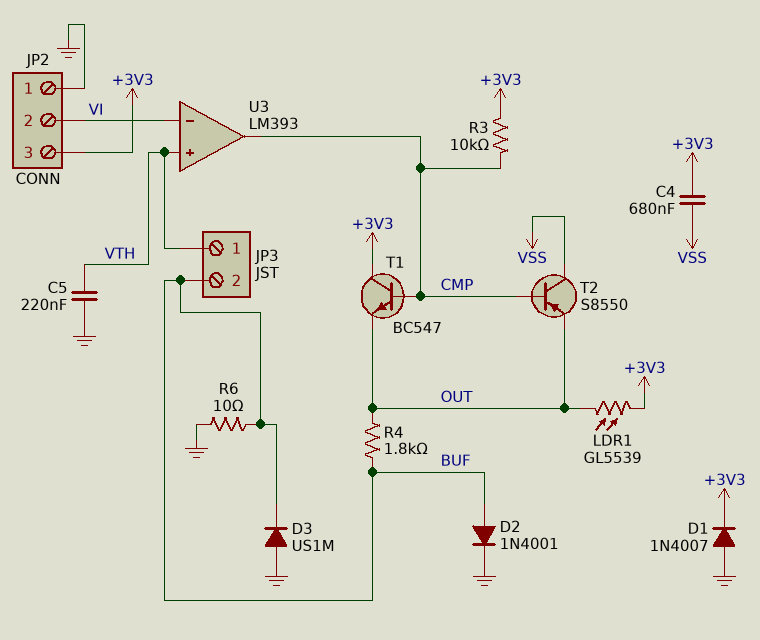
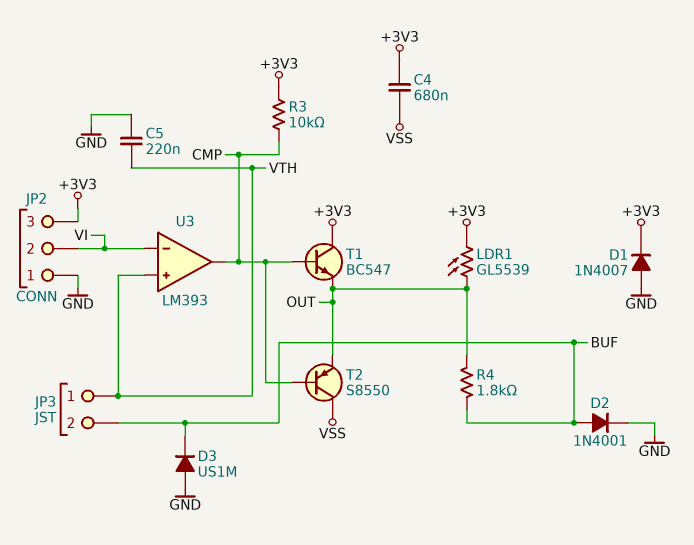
R6: 10 (BUF, GND) -> none

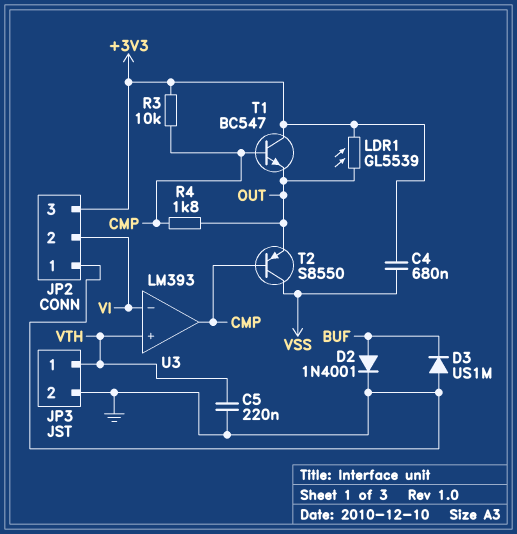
D1: diode 1N4007 (A GND, K +3V3) -> none
JP3 pin 2: BUF -> GND
R4: 1.8k (BUF, OUT) -> 1.8k (CMP, OUT)

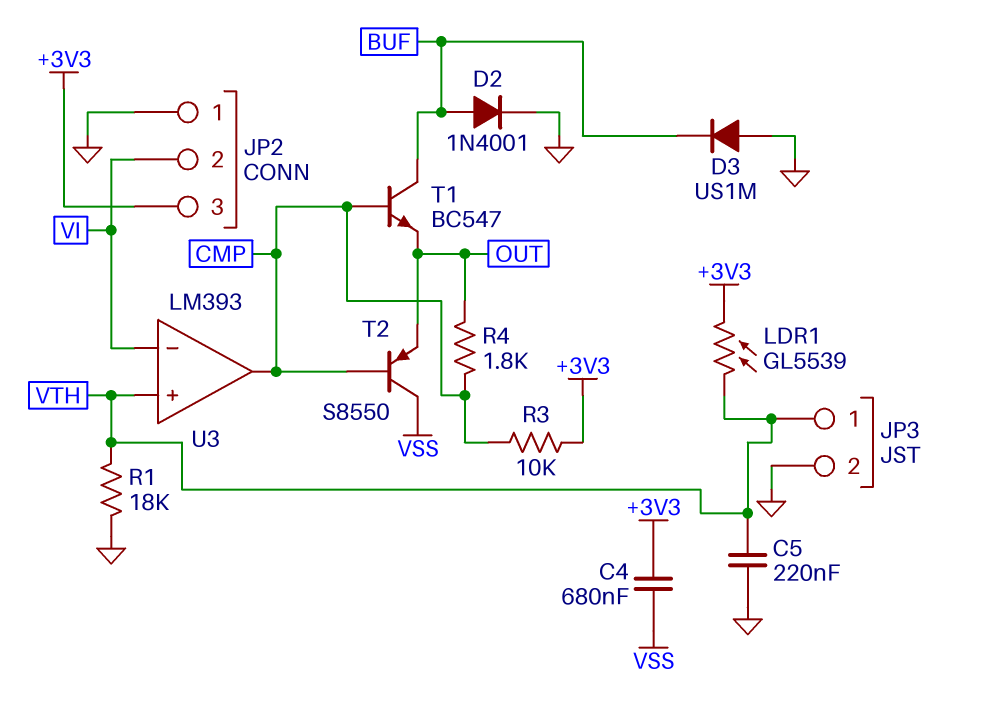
LDR1: GL5539 (+3V3, OUT) -> GL5539 (+3V3, VTH)
R1: none -> 18k (GND, VTH)
T1: NPN BC547 (B CMP, C +3V3, E OUT) -> NPN BC547 (B CMP, C BUF, E OUT)

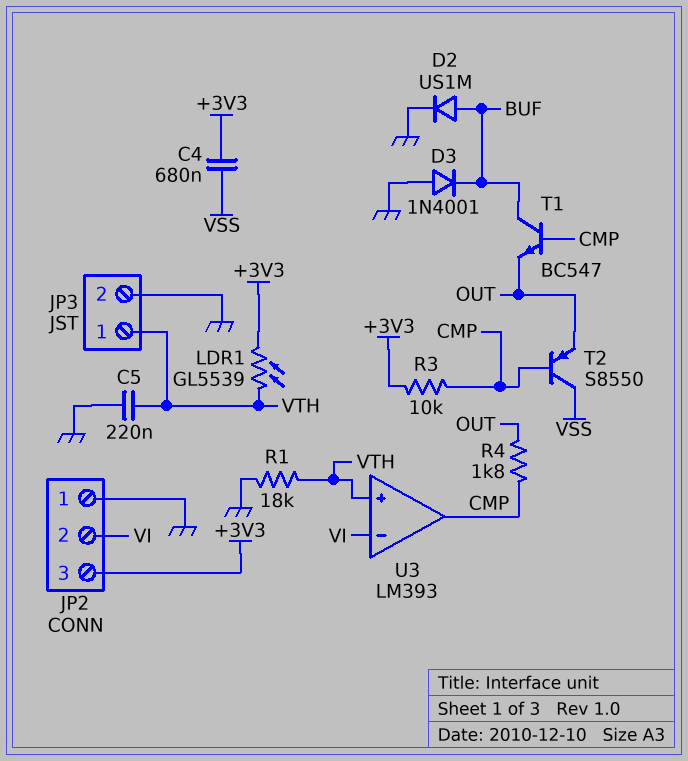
D2: diode 1N4001 (A BUF, K GND) -> diode US1M (A BUF, K GND)
D3: diode US1M (A GND, K BUF) -> diode 1N4001 (A GND, K BUF)

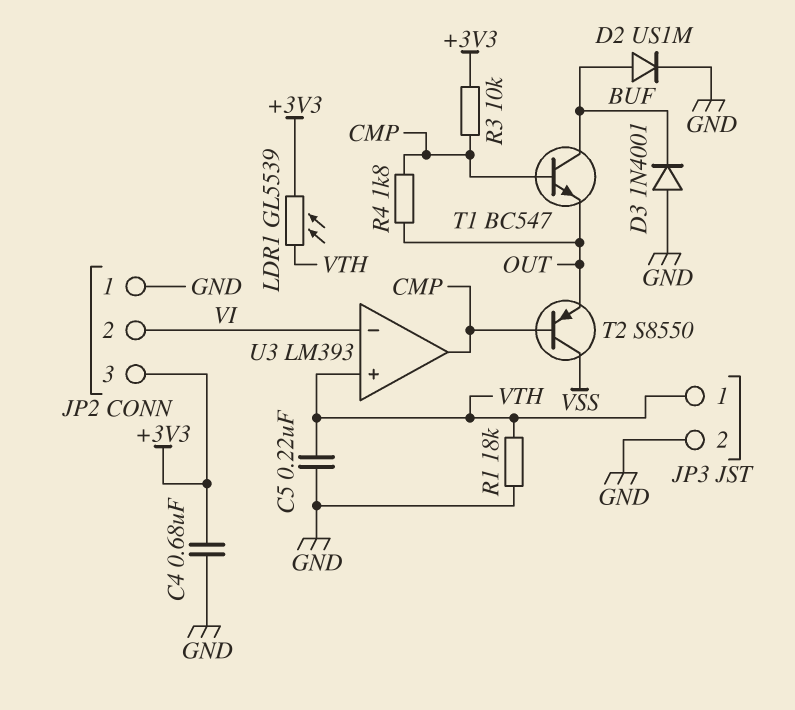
C4: 680nF (+3V3, VSS) -> 680nF (+3V3, GND)

